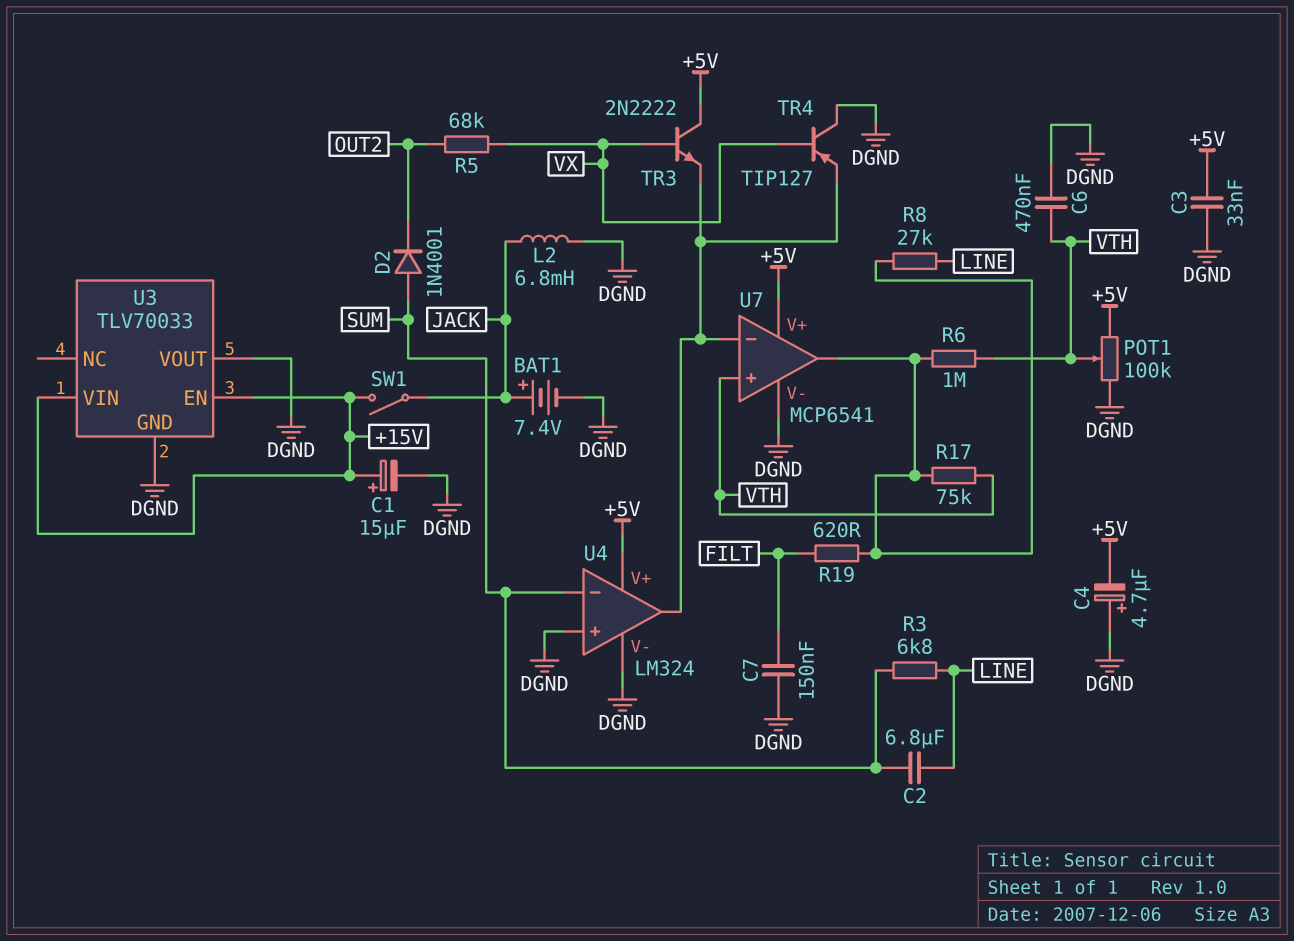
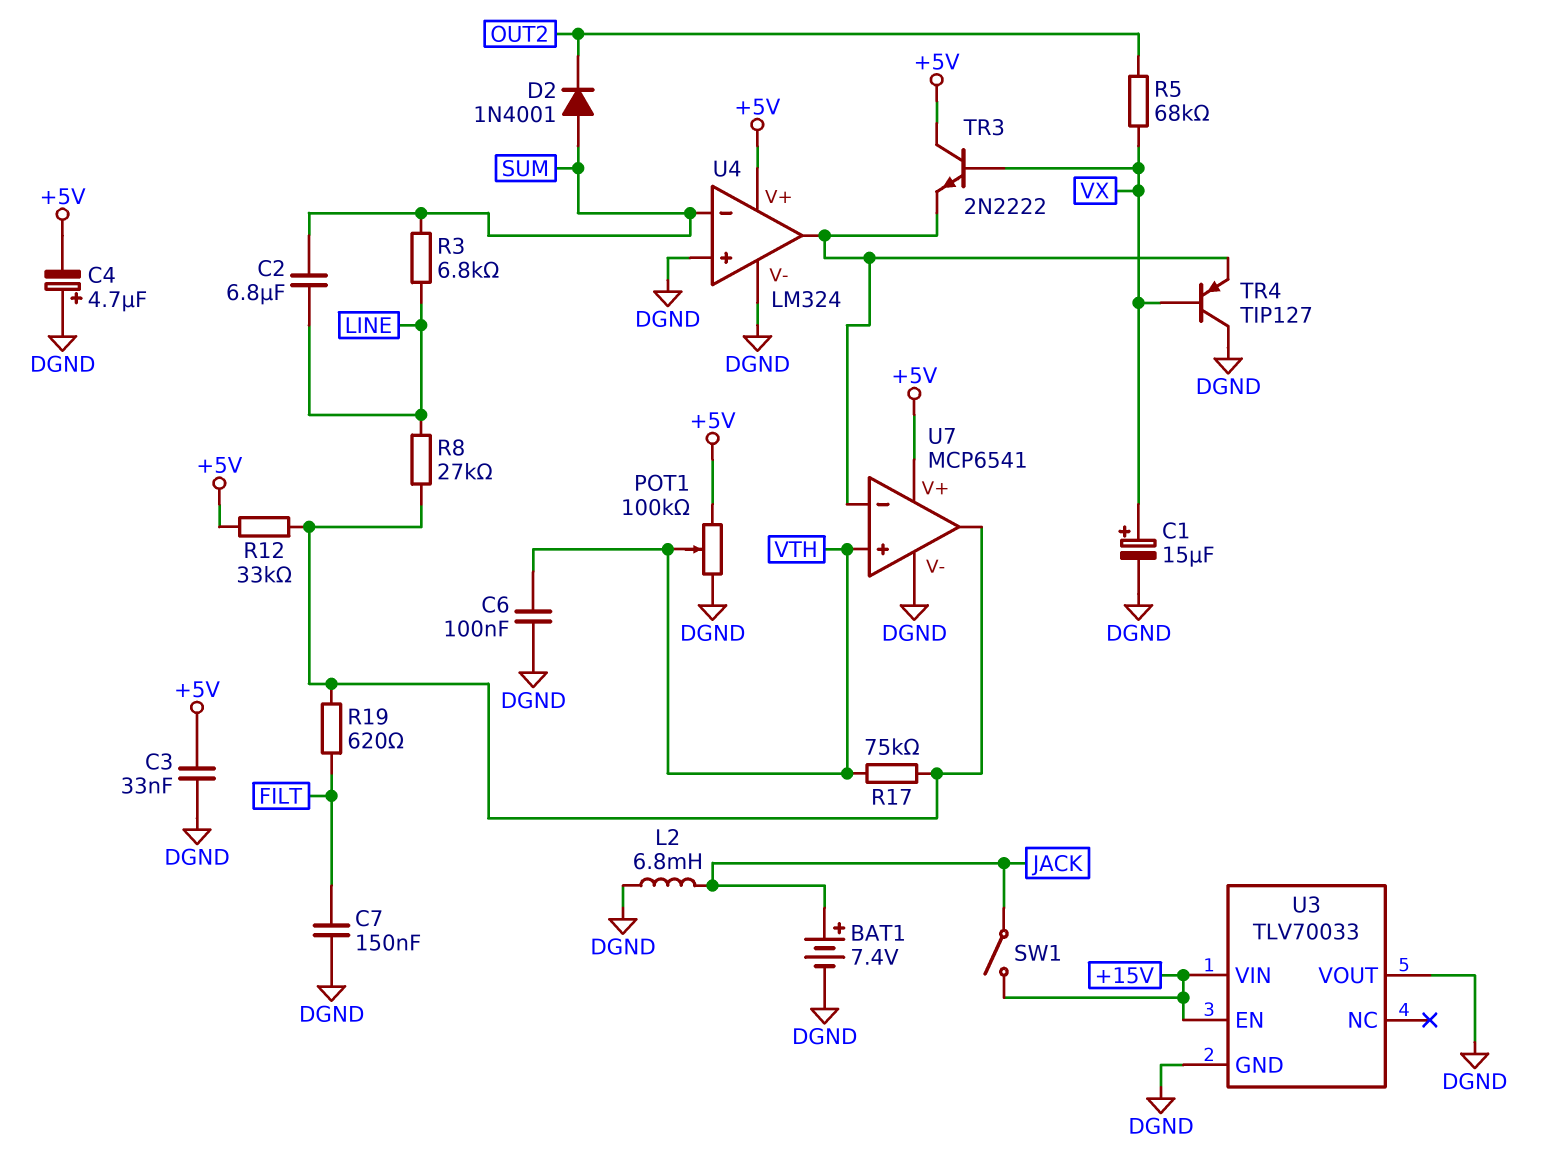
C1: 15uF (plus +15V, minus DGND) -> 15uF (plus VX, minus DGND)
C6: 470nF (DGND, VTH) -> 100nF (DGND, VTH)
R6: 1M (U7/out, VTH) -> none
R12: none -> 33k (+5V, U7/out)

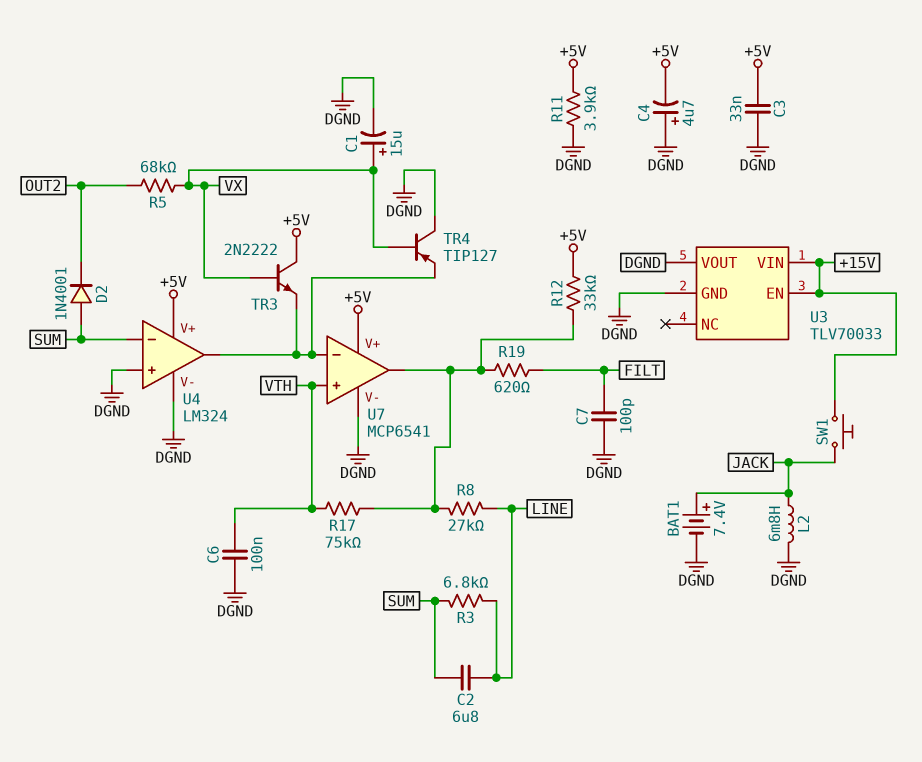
C7: 150nF (DGND, FILT) -> 100pF (DGND, FILT)
POT1: 100k (+5V, DGND, wiper VTH) -> none
R11: none -> 3.9k (+5V, DGND)
SW1: switch (+15V, JACK) -> button (+15V, JACK)

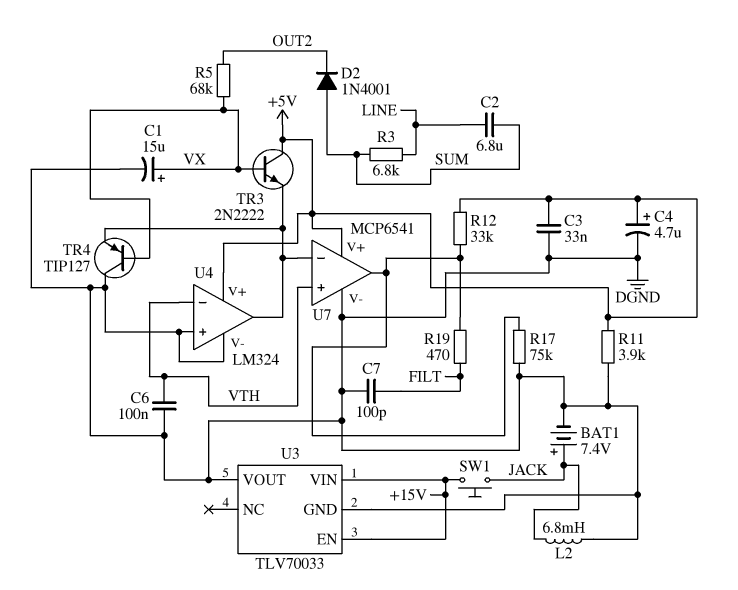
C4: 4.7uF (plus DGND, minus +5V) -> 4.7uF (plus +5V, minus DGND)
R8: 27k (LINE, U7/out) -> none
R17: 75k (U7/out, VTH) -> 75k (DGND, U7/out)
R19: 620 (FILT, U7/out) -> 470 (FILT, U7/out)
U4 pin in-: SUM -> VTH

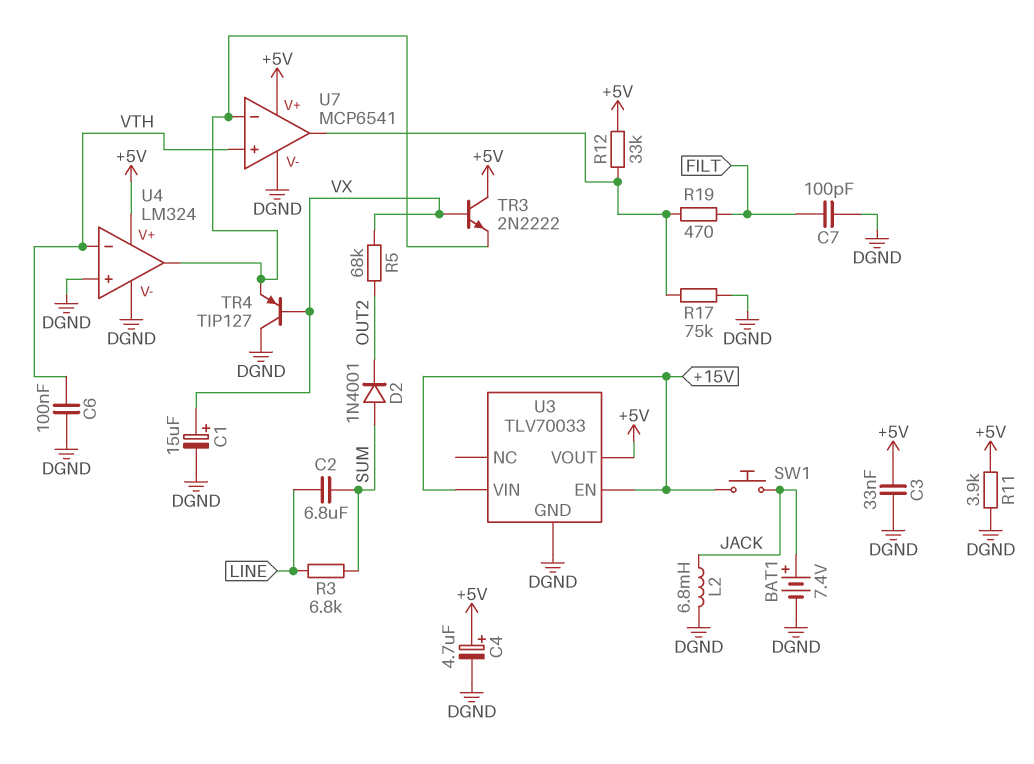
U3 pin VOUT: DGND -> +5V

